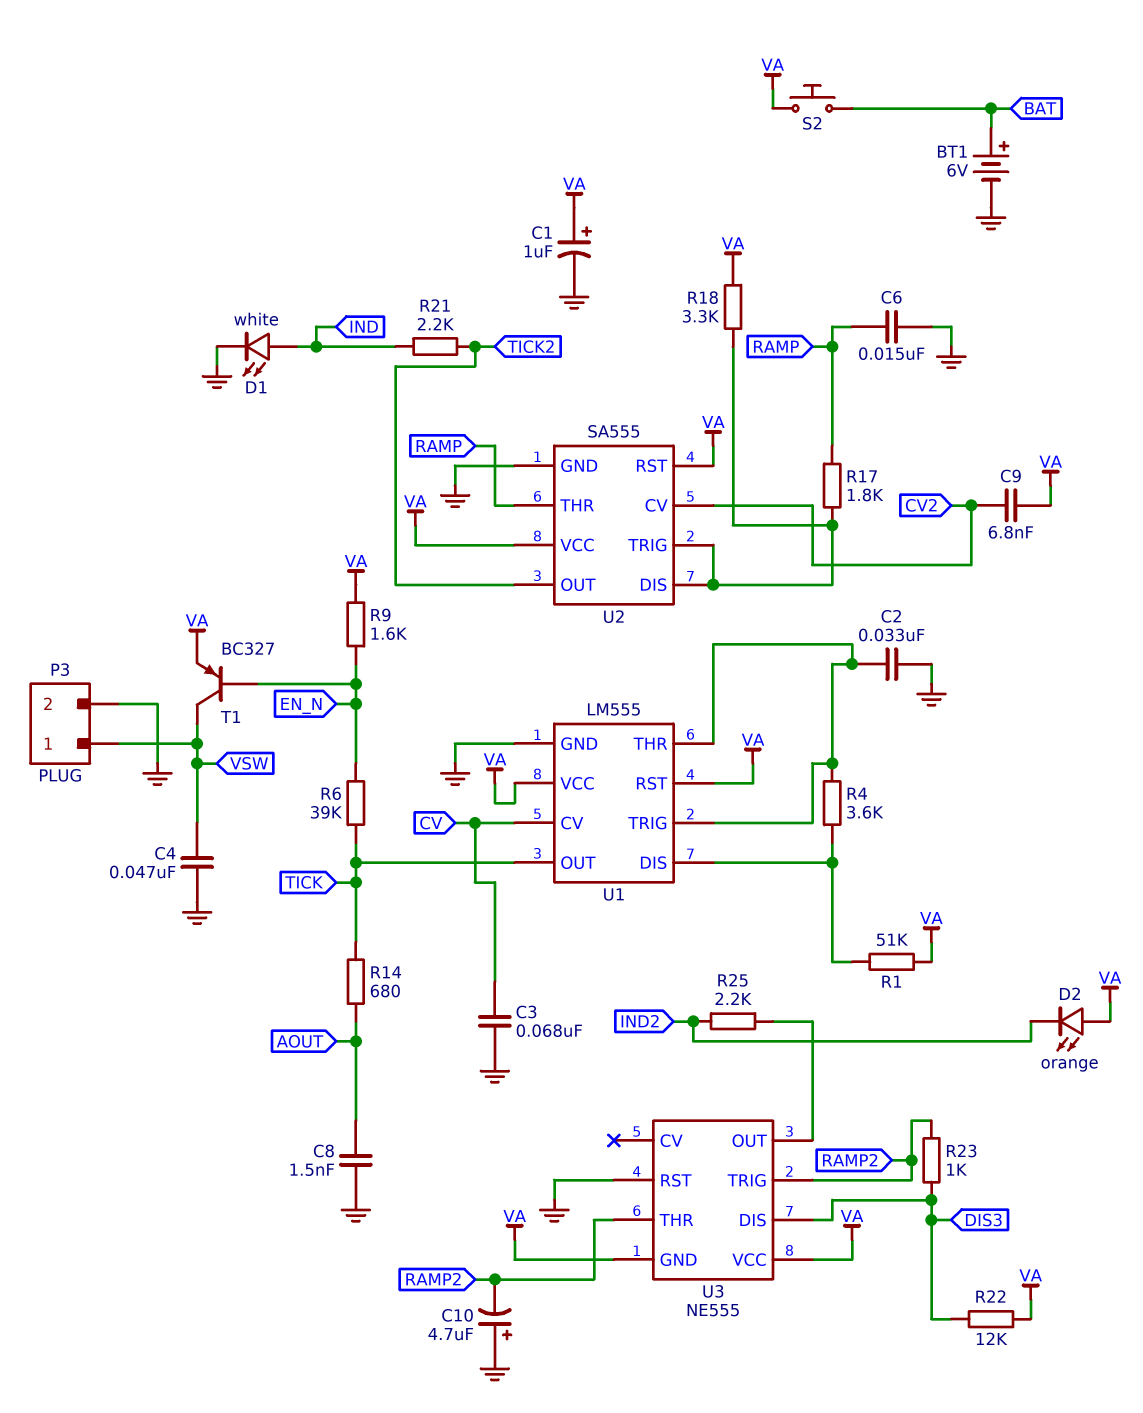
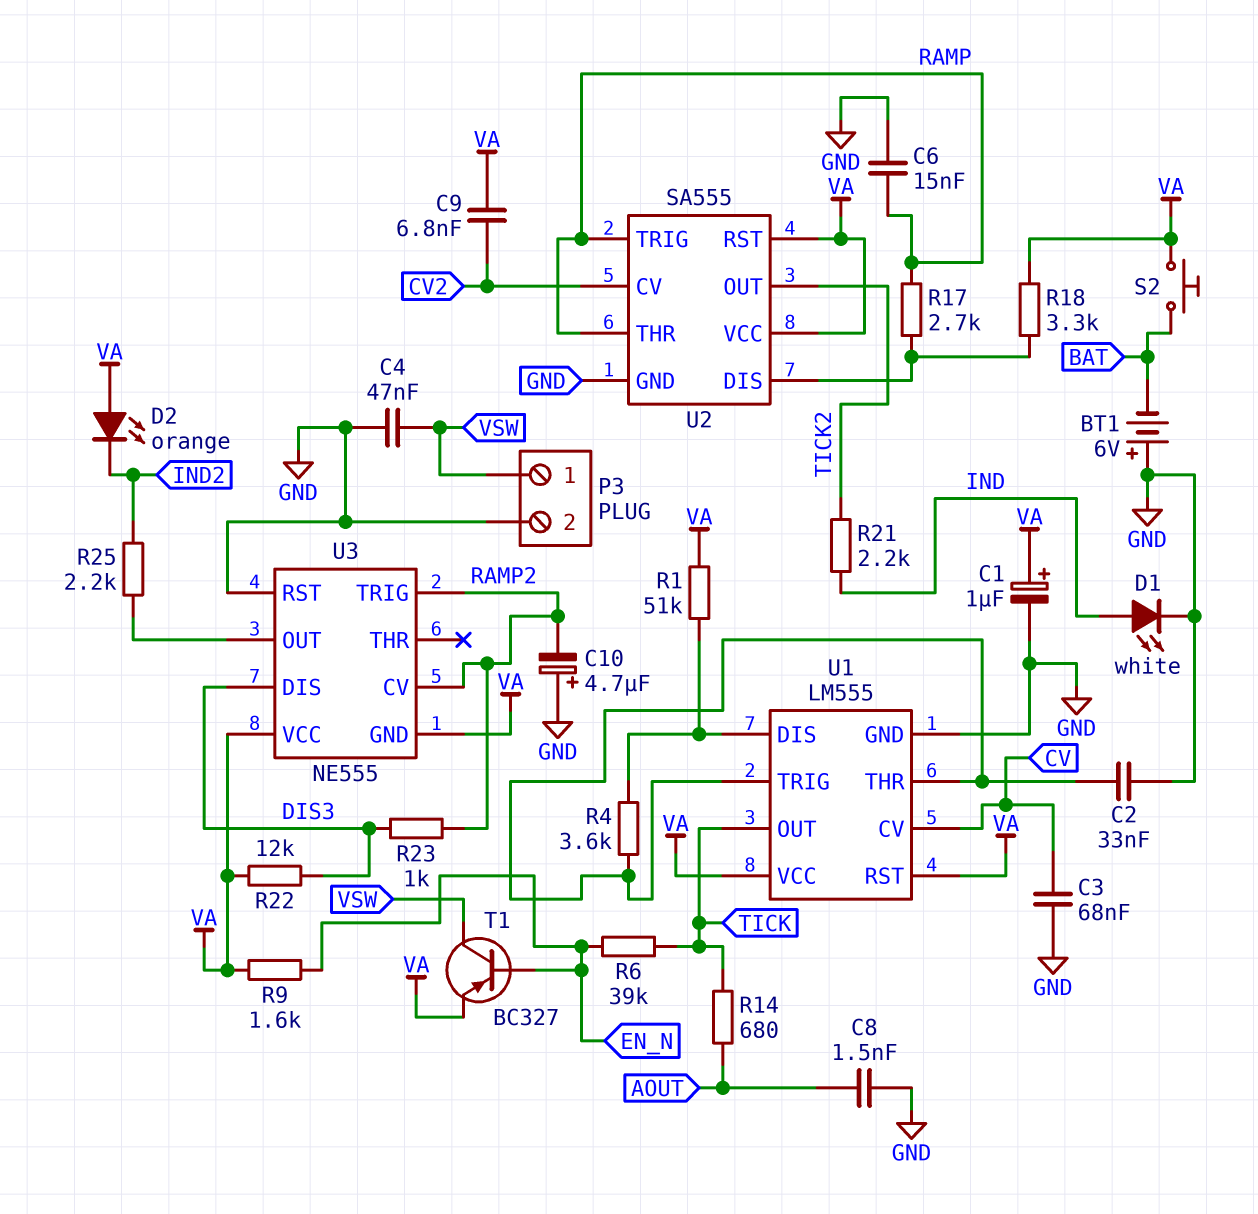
BT1: 6V (plus BAT, minus GND) -> 6V (plus GND, minus BAT)
R17: 1.8k (RAMP, U2/DIS) -> 2.7k (RAMP, U2/DIS)
U2 pin TRIG: U2/DIS -> RAMP
U3 pin CV: none -> RAMP2
U3 pin THR: RAMP2 -> none

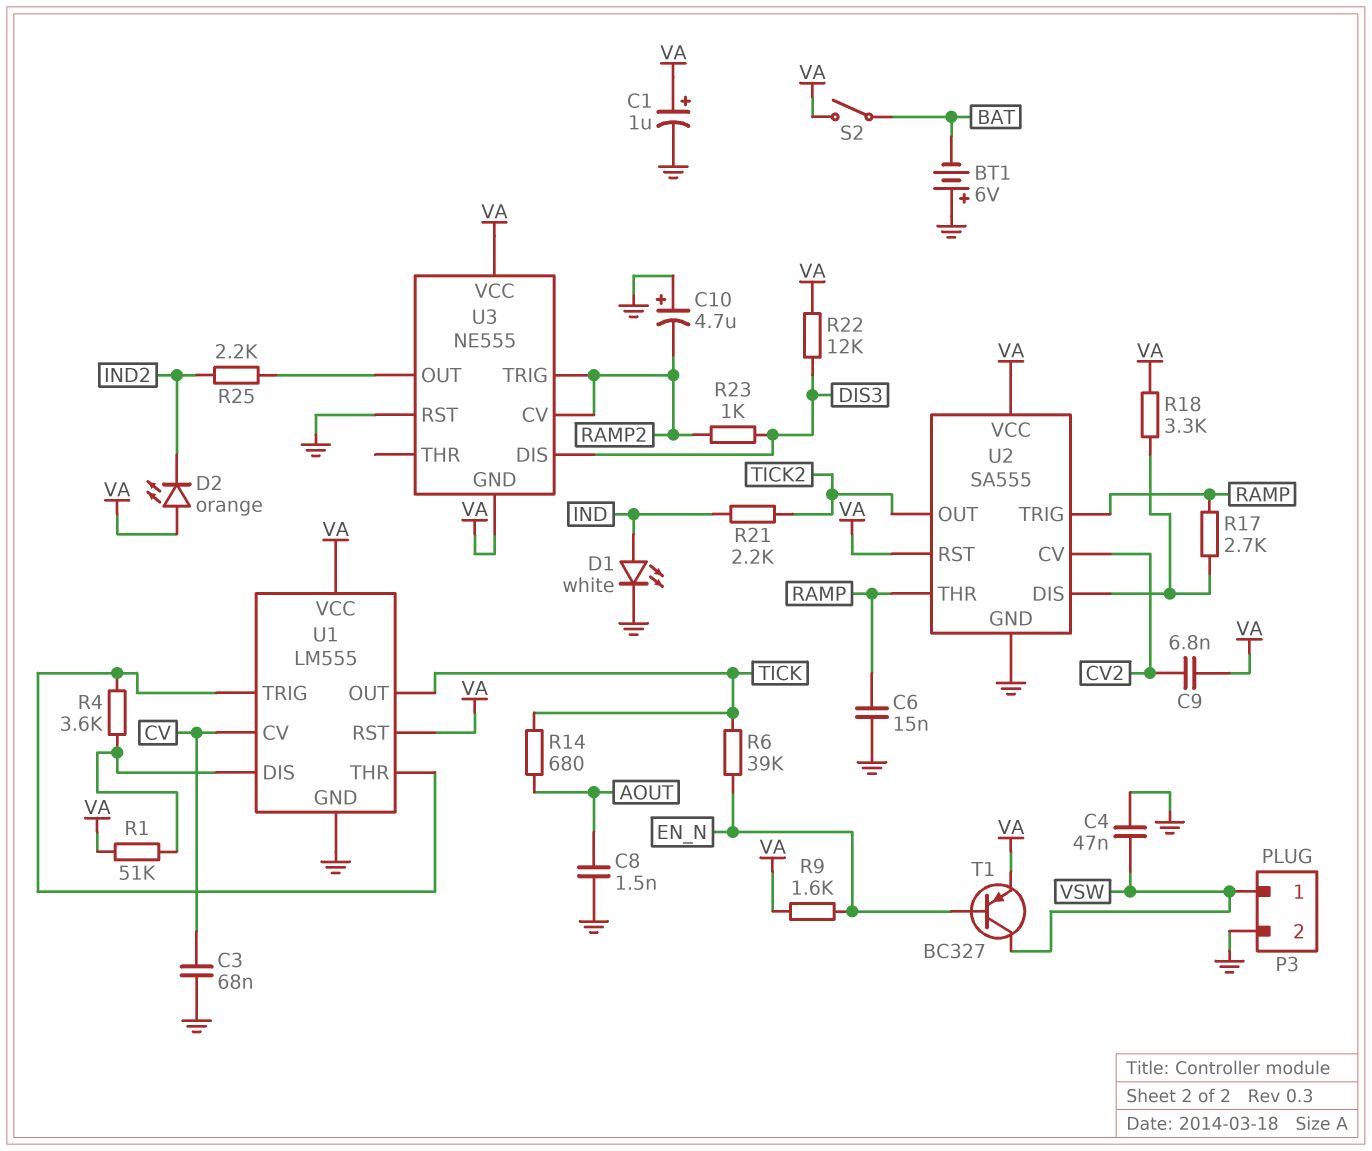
C2: 33nF (GND, U1/THR) -> none
S2: button (BAT, VA) -> switch (BAT, VA)

